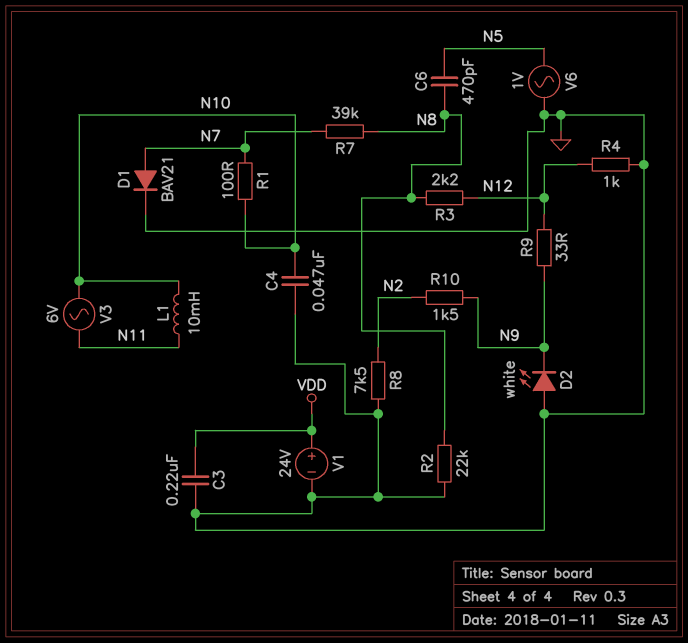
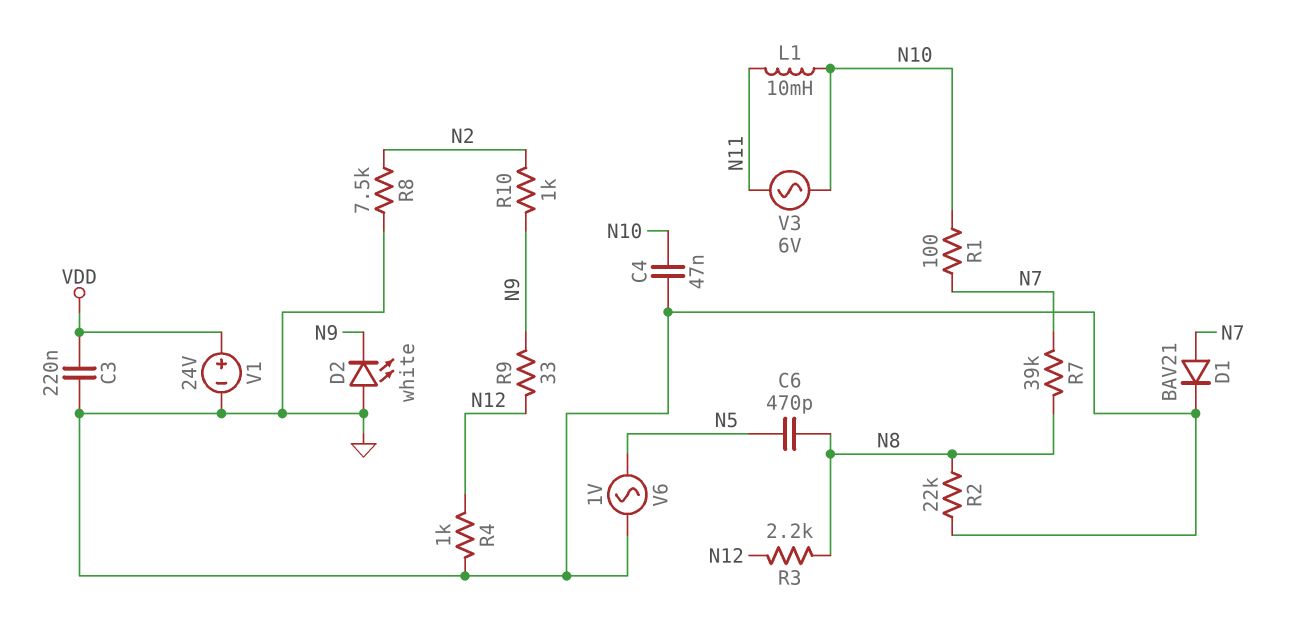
R10: 1.5k (N2, N9) -> 1k (N2, N9)

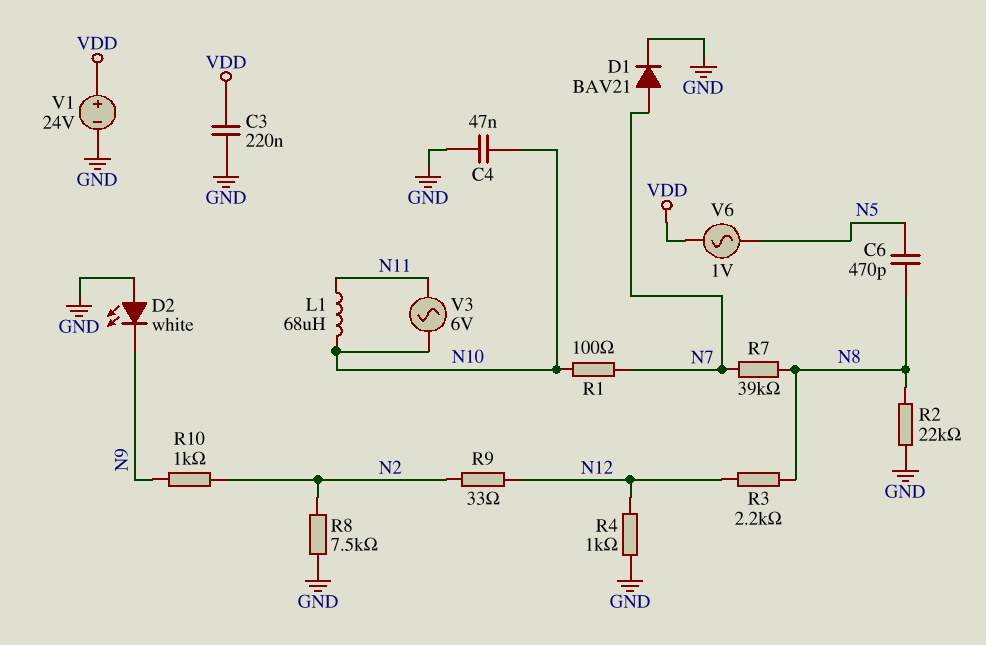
L1: 10mH (N10, N11) -> 68uH (N10, N11)
R9: 33 (N9, N12) -> 33 (N2, N12)
V6: AC 1V (GND, N5) -> AC 1V (N5, VDD)

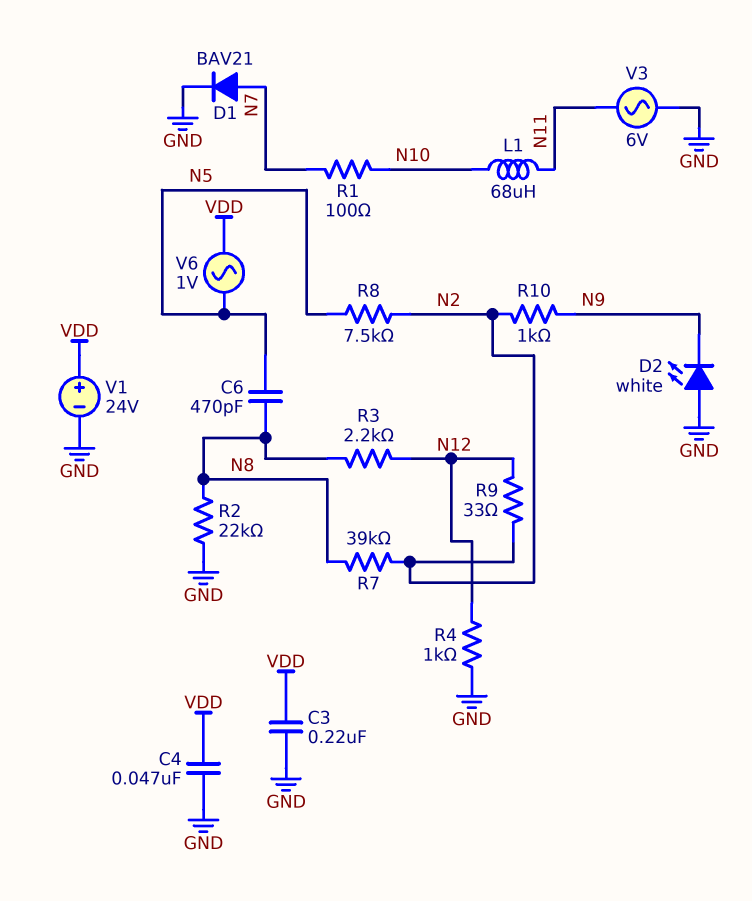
C4: 47nF (GND, N10) -> 47nF (GND, VDD)
R7: 39k (N7, N8) -> 39k (N2, N8)
R8: 7.5k (GND, N2) -> 7.5k (N2, N5)
V3: AC 6V (N10, N11) -> AC 6V (GND, N11)

